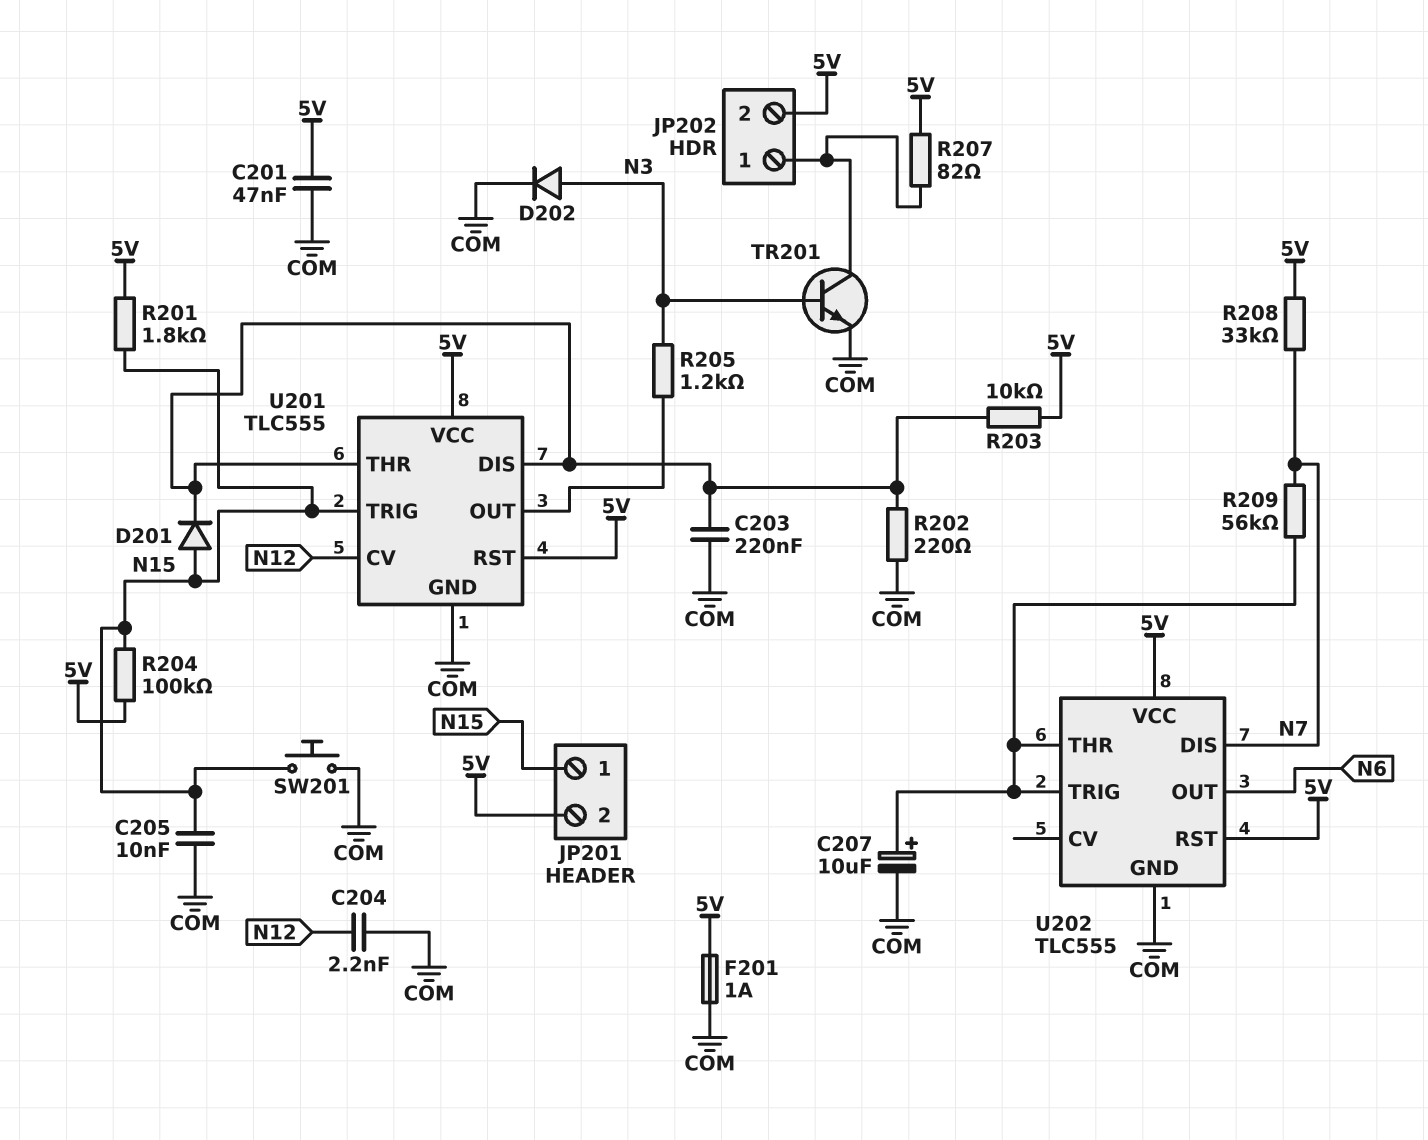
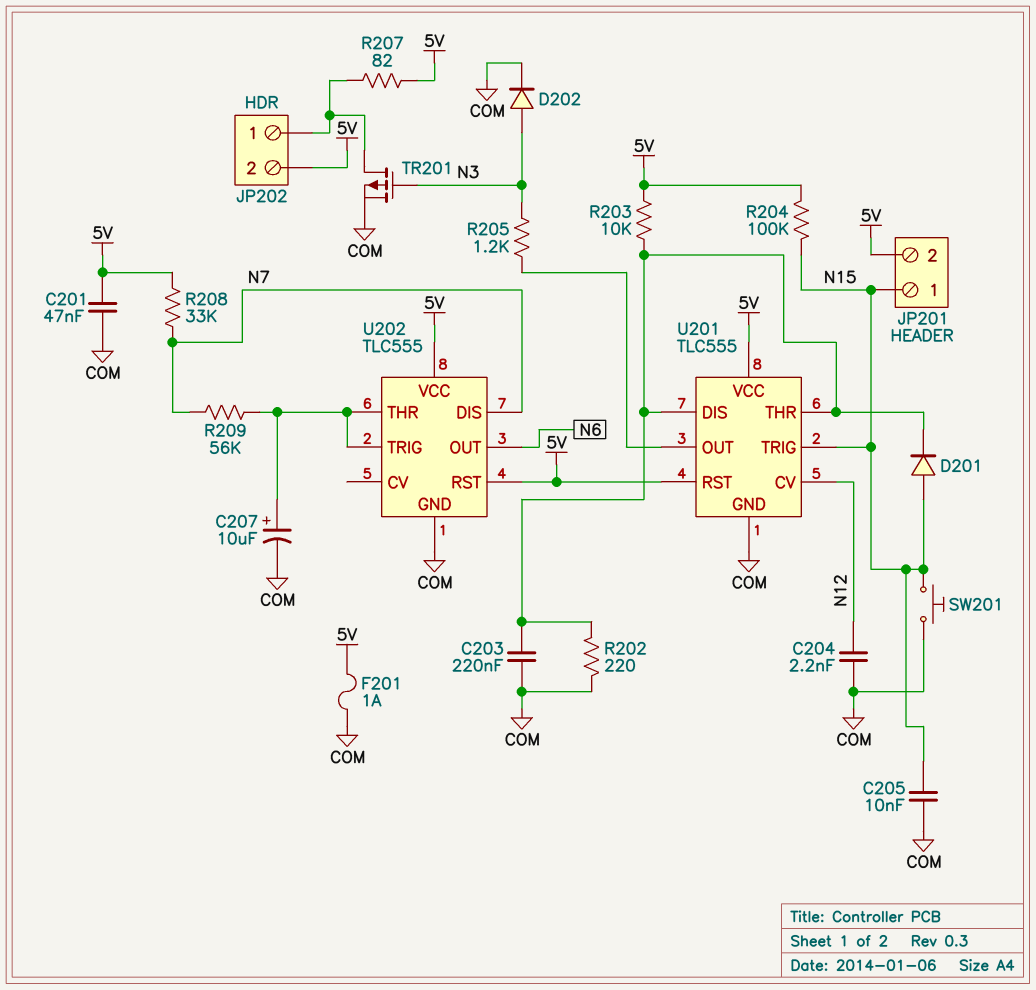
R201: 1.8k (5V, N15) -> none
TR201: NPN (B N3, C JP202/1, E COM) -> PMOS (G N3, D JP202/1, S COM)

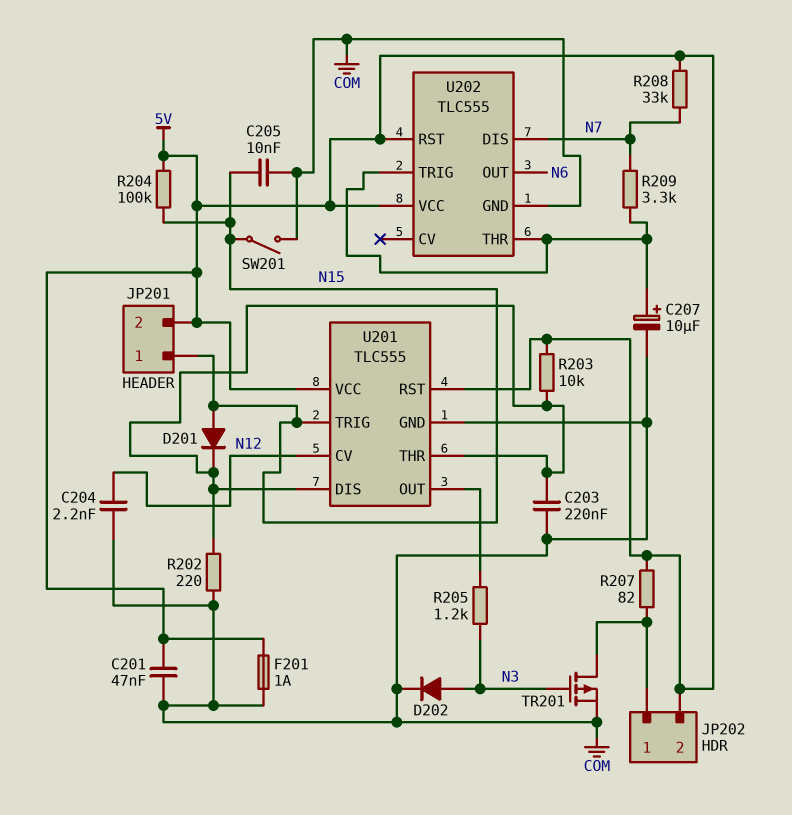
R209: 56k (N7, U202/THR) -> 3.3k (N7, U202/THR)
SW201: button (COM, N15) -> switch (COM, N15)

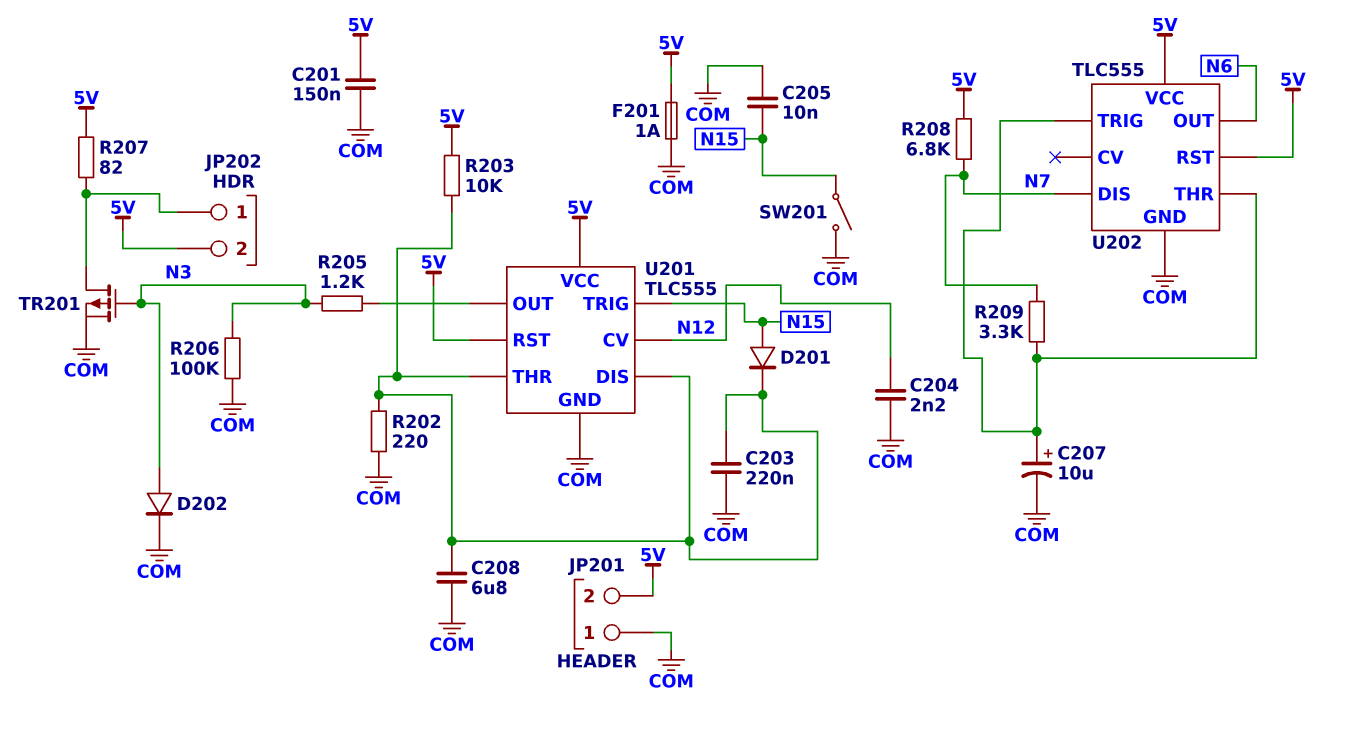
C201: 47nF (5V, COM) -> 150nF (5V, COM)
C208: none -> 6.8uF (COM, U201/DIS)
JP201 pin 1: N15 -> COM
R204: 100k (5V, N15) -> none
R206: none -> 100k (COM, N3)
R208: 33k (5V, N7) -> 6.8k (5V, N7)

